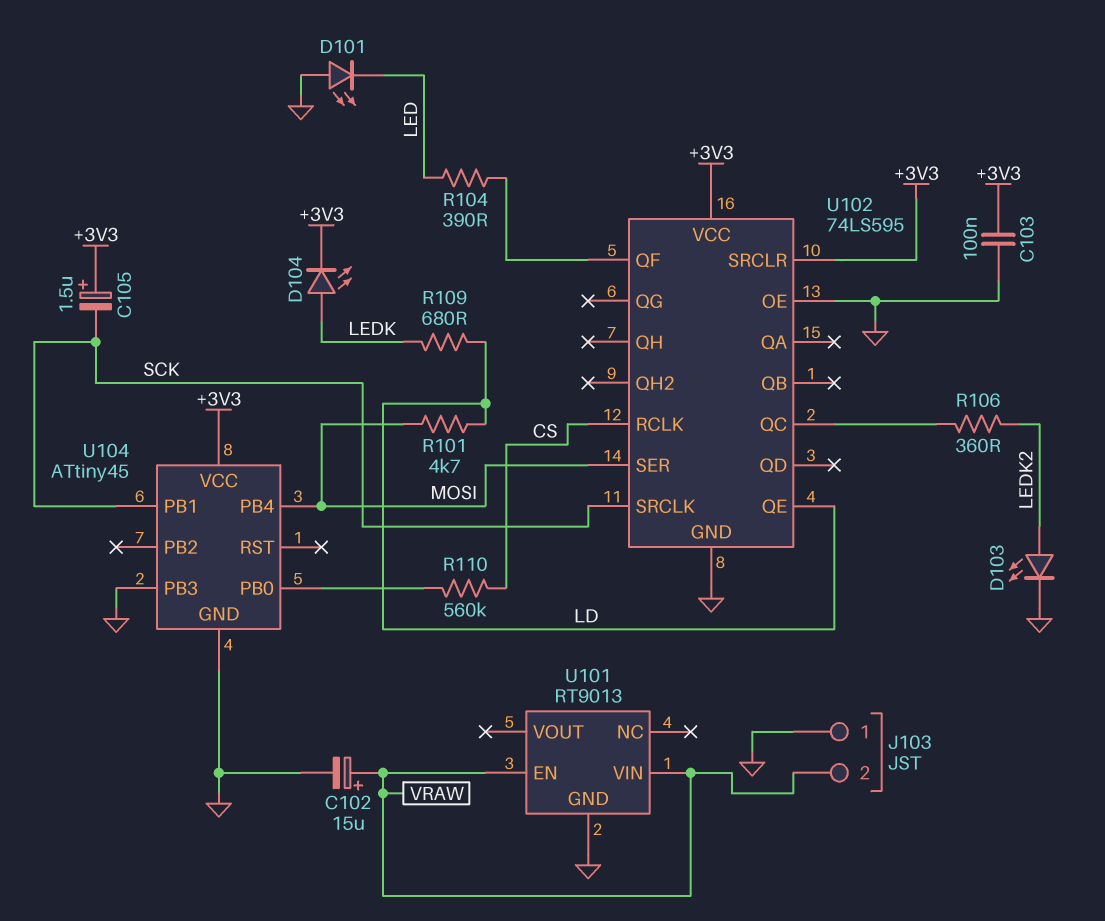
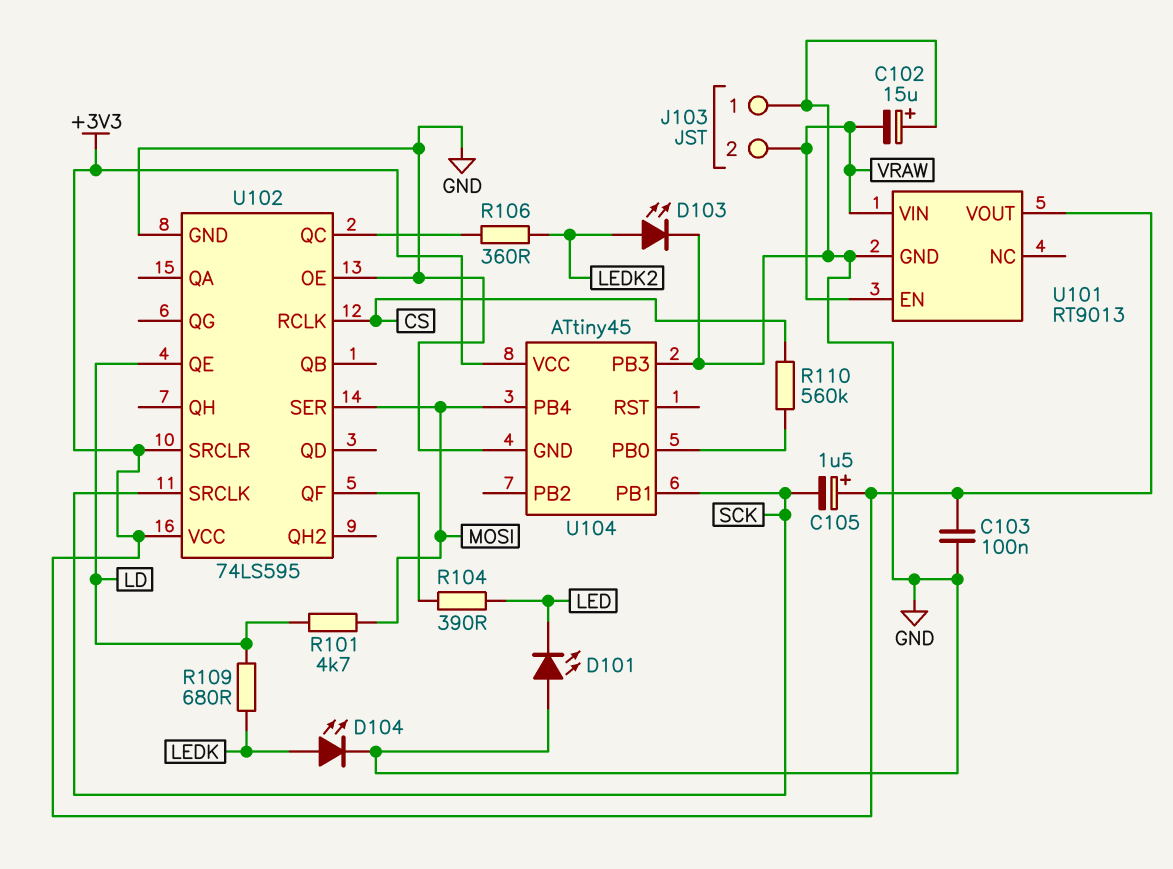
C102: 15uF (plus VRAW, minus GND) -> 15uF (plus GND, minus VRAW)
D104: LED (A LEDK, K +3V3) -> LED (A LEDK, K GND)
U101 pin VOUT: none -> +3V3

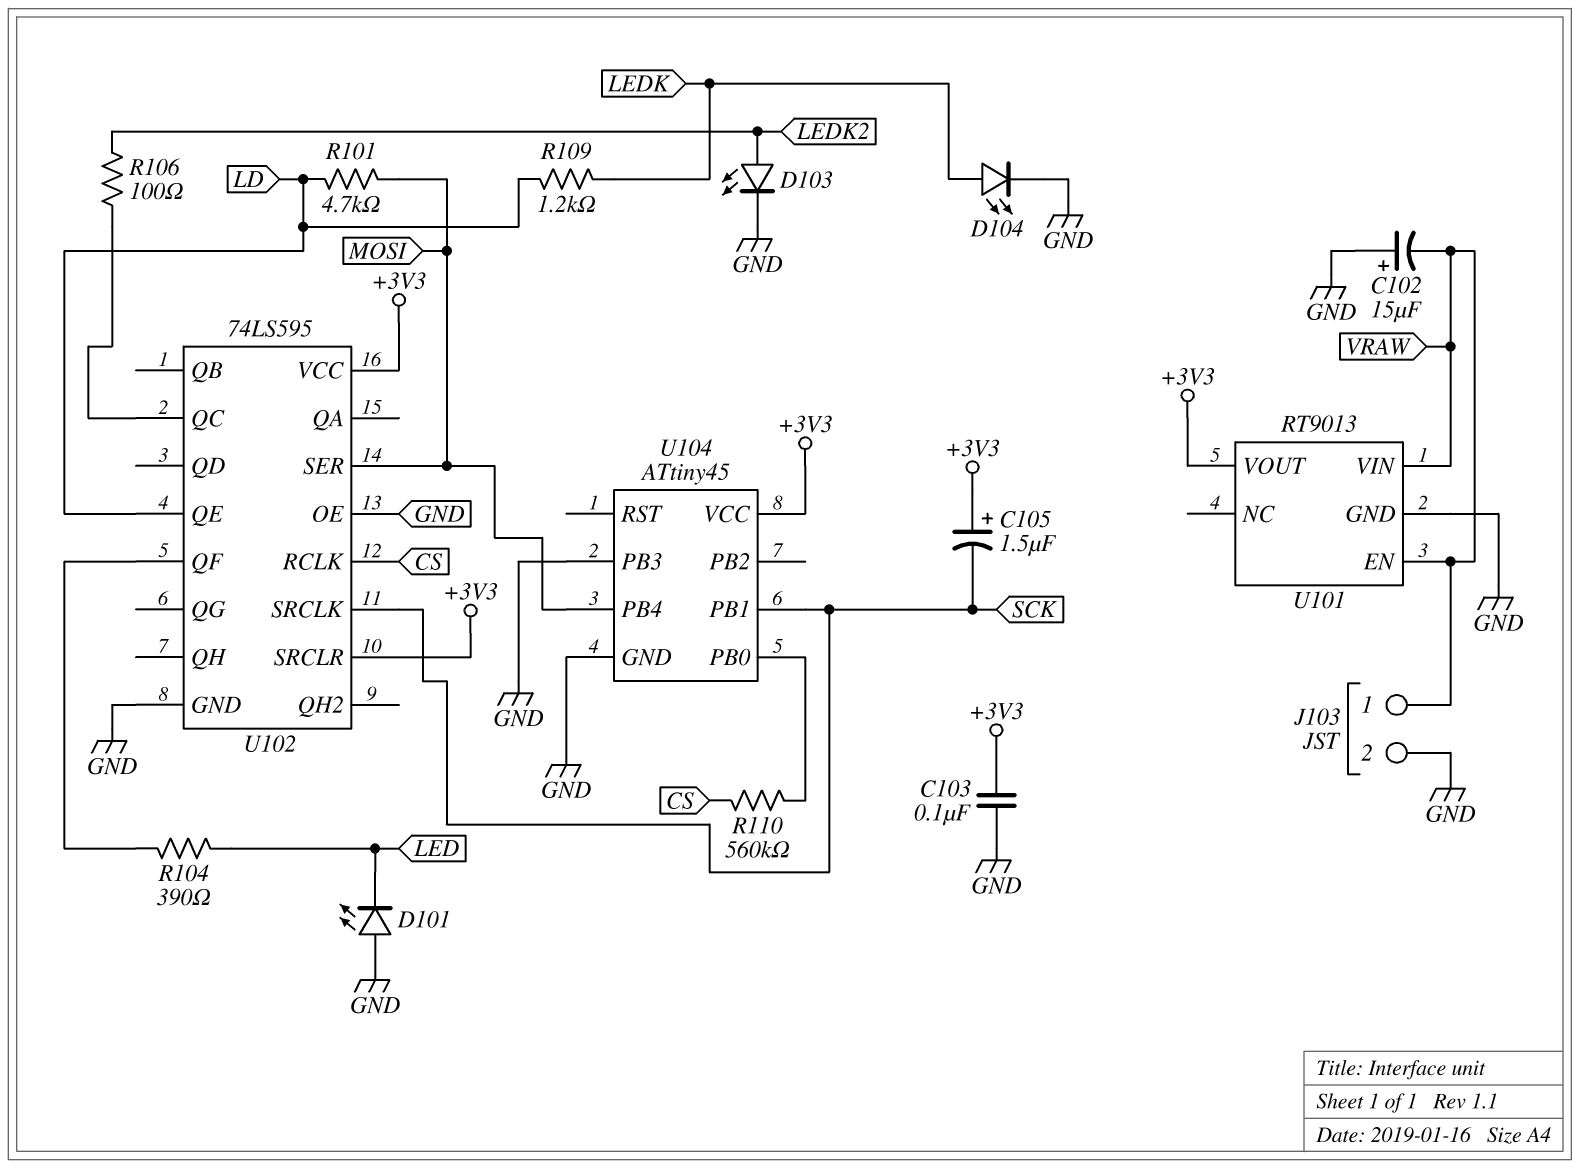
J103 pin 1: GND -> VRAW
J103 pin 2: VRAW -> GND
R106: 360 (LEDK2, U102/QC) -> 100 (LEDK2, U102/QC)
R109: 680 (LD, LEDK) -> 1.2k (LD, LEDK)

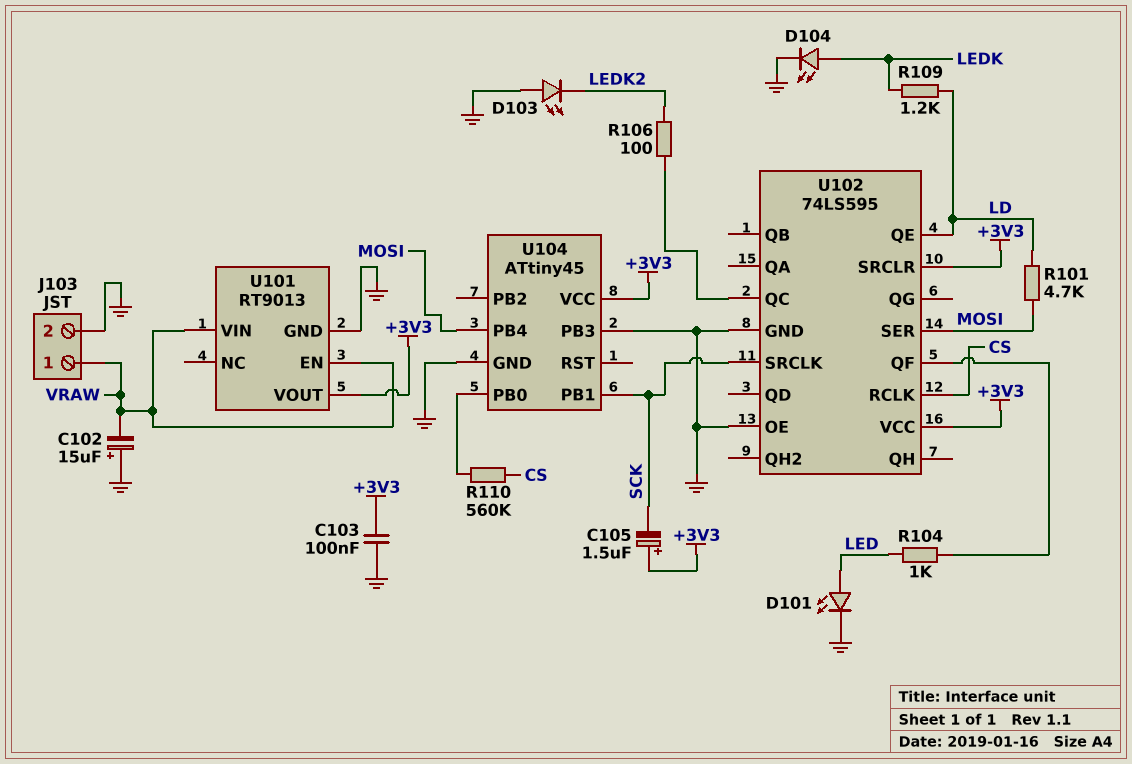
D101: LED (A GND, K LED) -> LED (A LED, K GND)
D103: LED (A LEDK2, K GND) -> LED (A GND, K LEDK2)
R104: 390 (LED, U102/QF) -> 1k (LED, U102/QF)

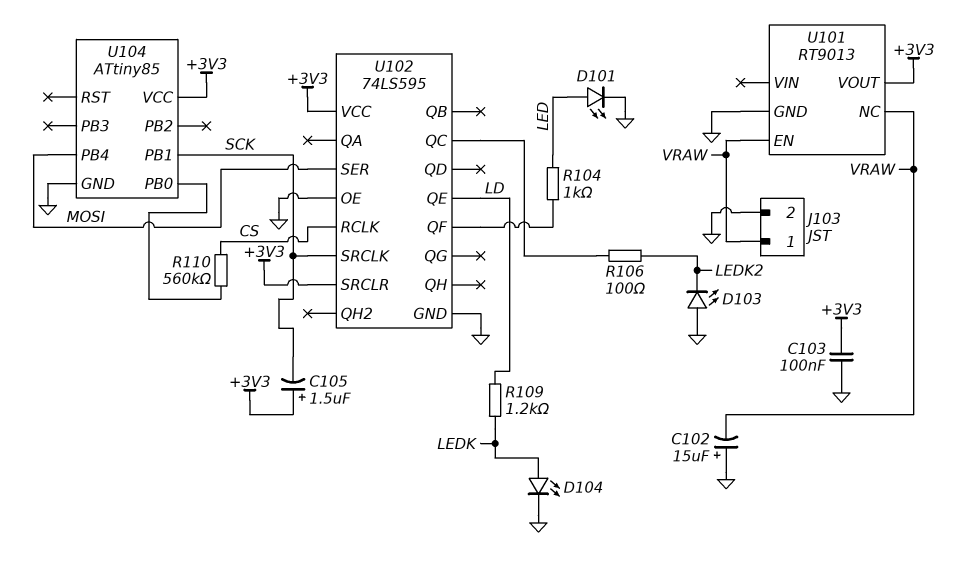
R101: 4.7k (LD, MOSI) -> none
U101 pin NC: none -> VRAW
U101 pin VIN: VRAW -> none
U104: ATtiny45 -> ATtiny85
U104 pin PB3: GND -> none

